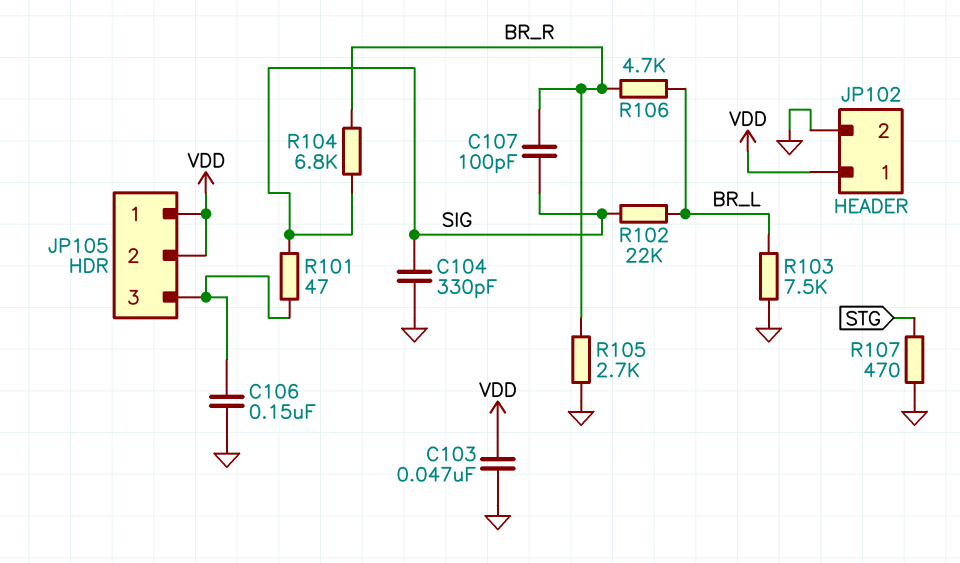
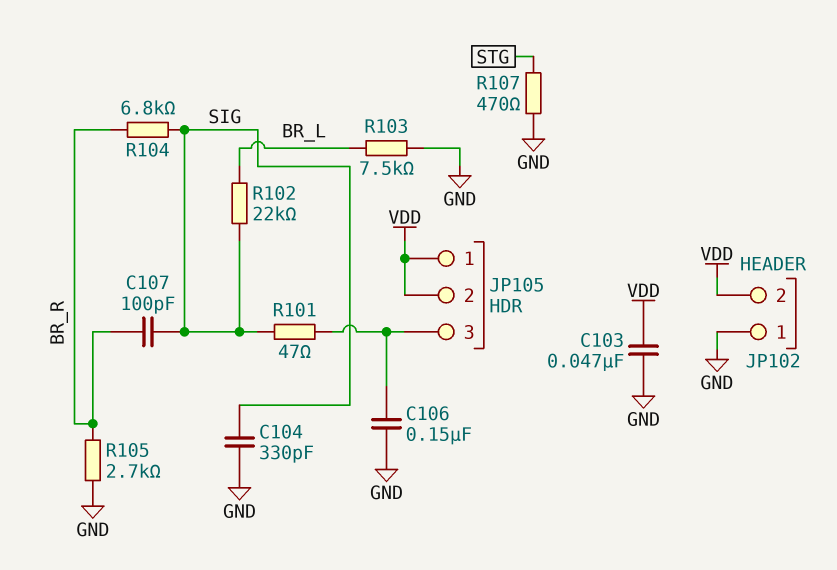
JP102 pin 1: VDD -> GND
JP102 pin 2: GND -> VDD
R106: 4.7k (BR_L, BR_R) -> none

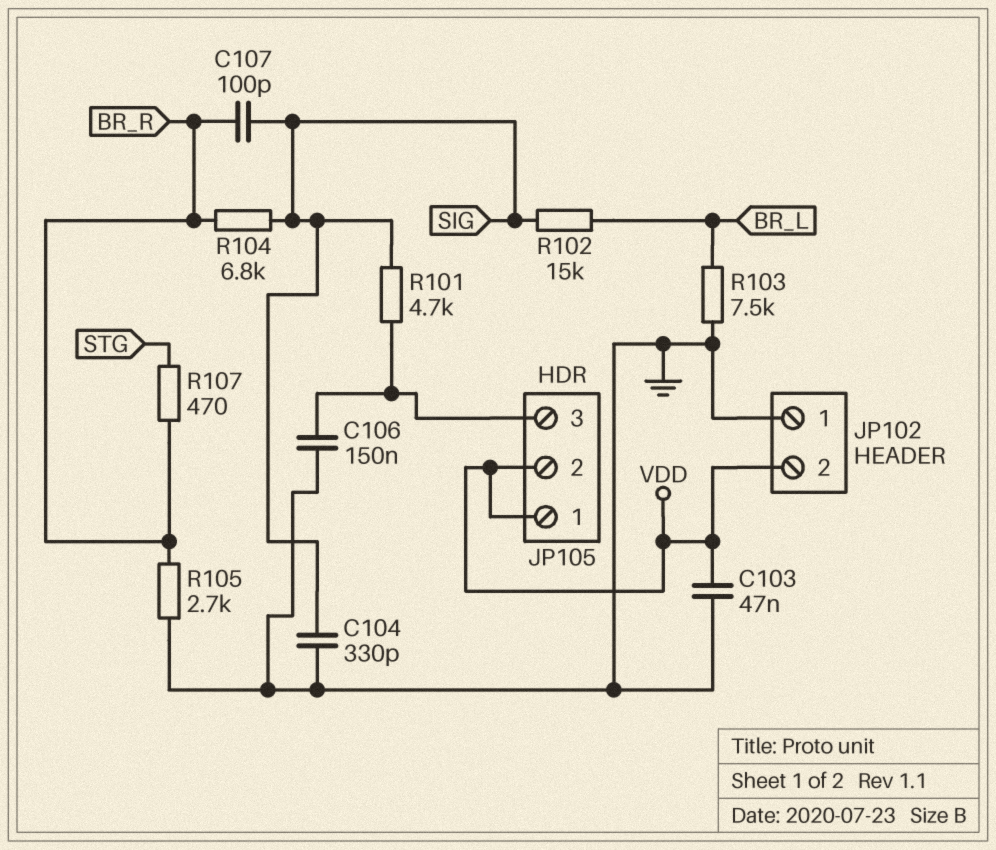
R101: 47 (JP105/3, SIG) -> 4.7k (JP105/3, SIG)
R102: 22k (BR_L, SIG) -> 15k (BR_L, SIG)
R107: 470 (GND, STG) -> 470 (BR_R, STG)

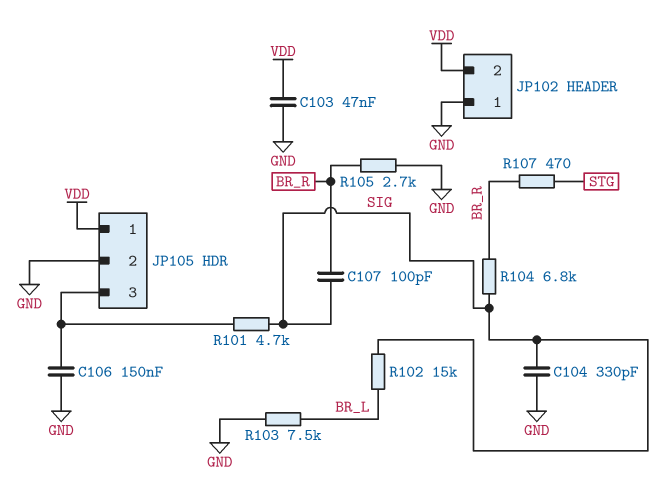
JP105 pin 2: VDD -> GND

